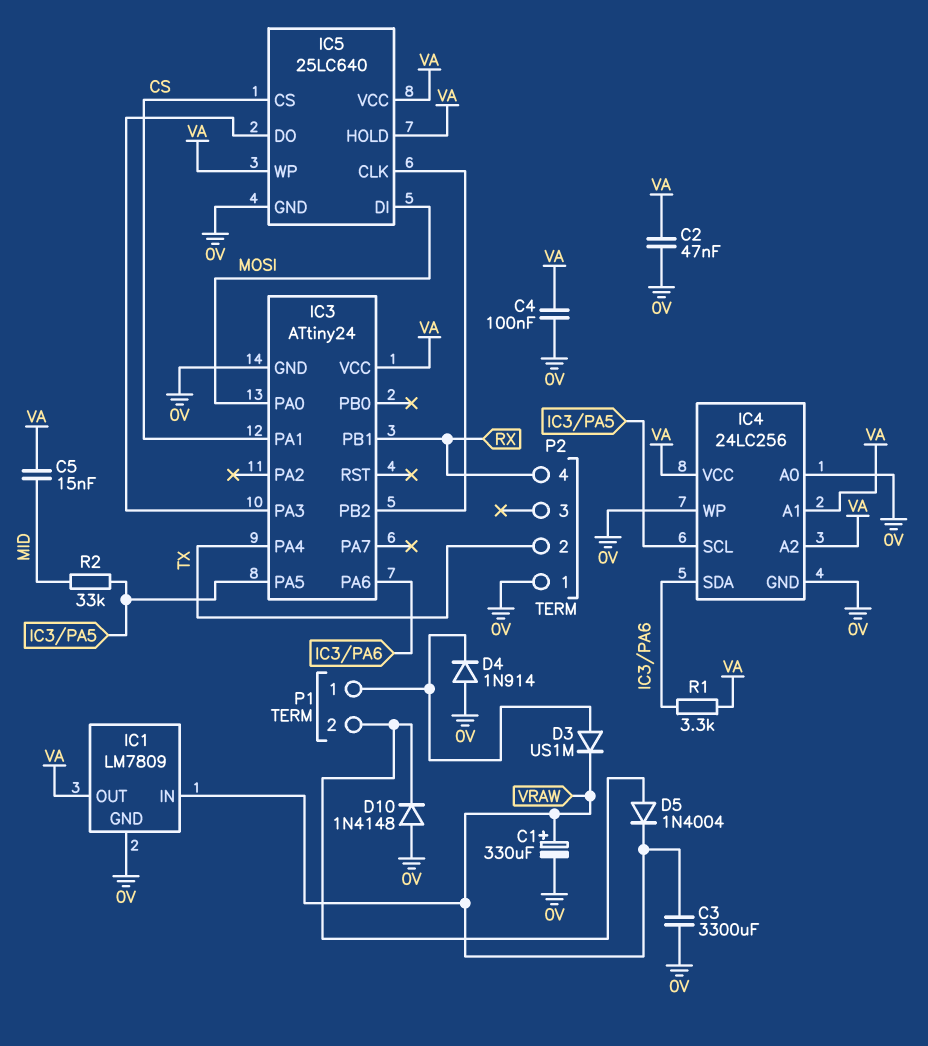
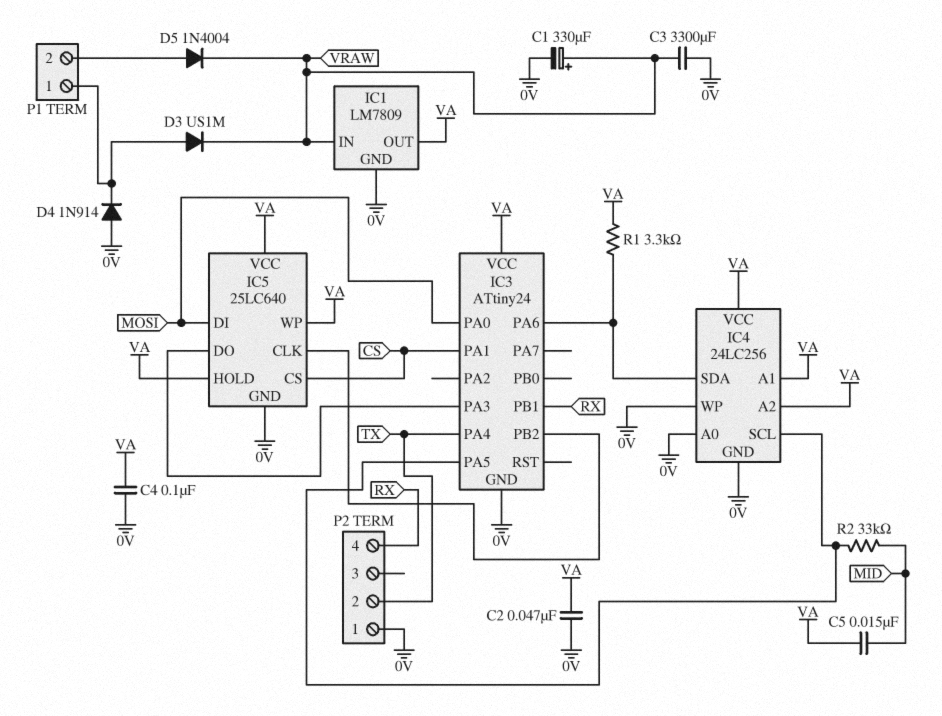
D10: diode 1N4148 (A 0V, K P1/2) -> none

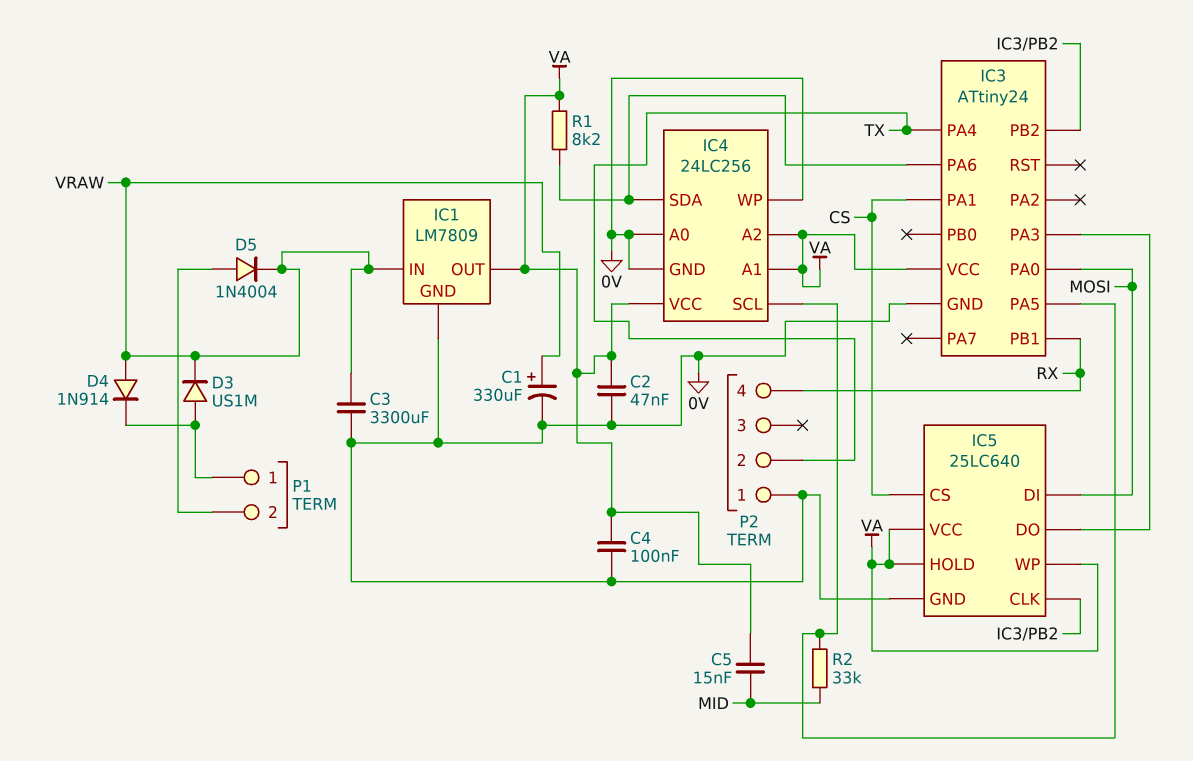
D4: diode 1N914 (A 0V, K P1/1) -> diode 1N914 (A VRAW, K P1/1)
R1: 3.3k (IC3/PA6, VA) -> 8.2k (IC3/PA6, VA)

